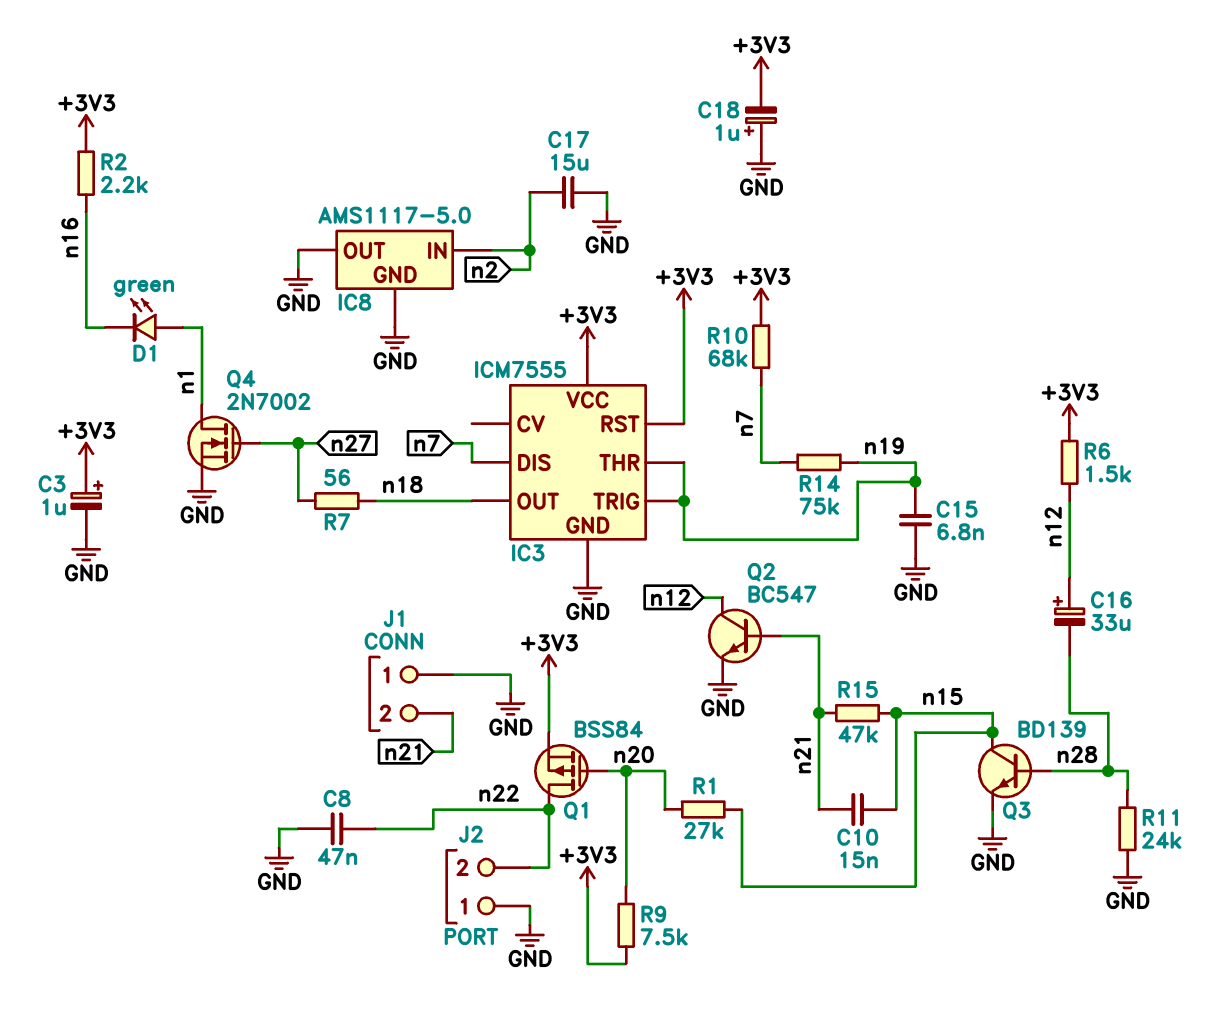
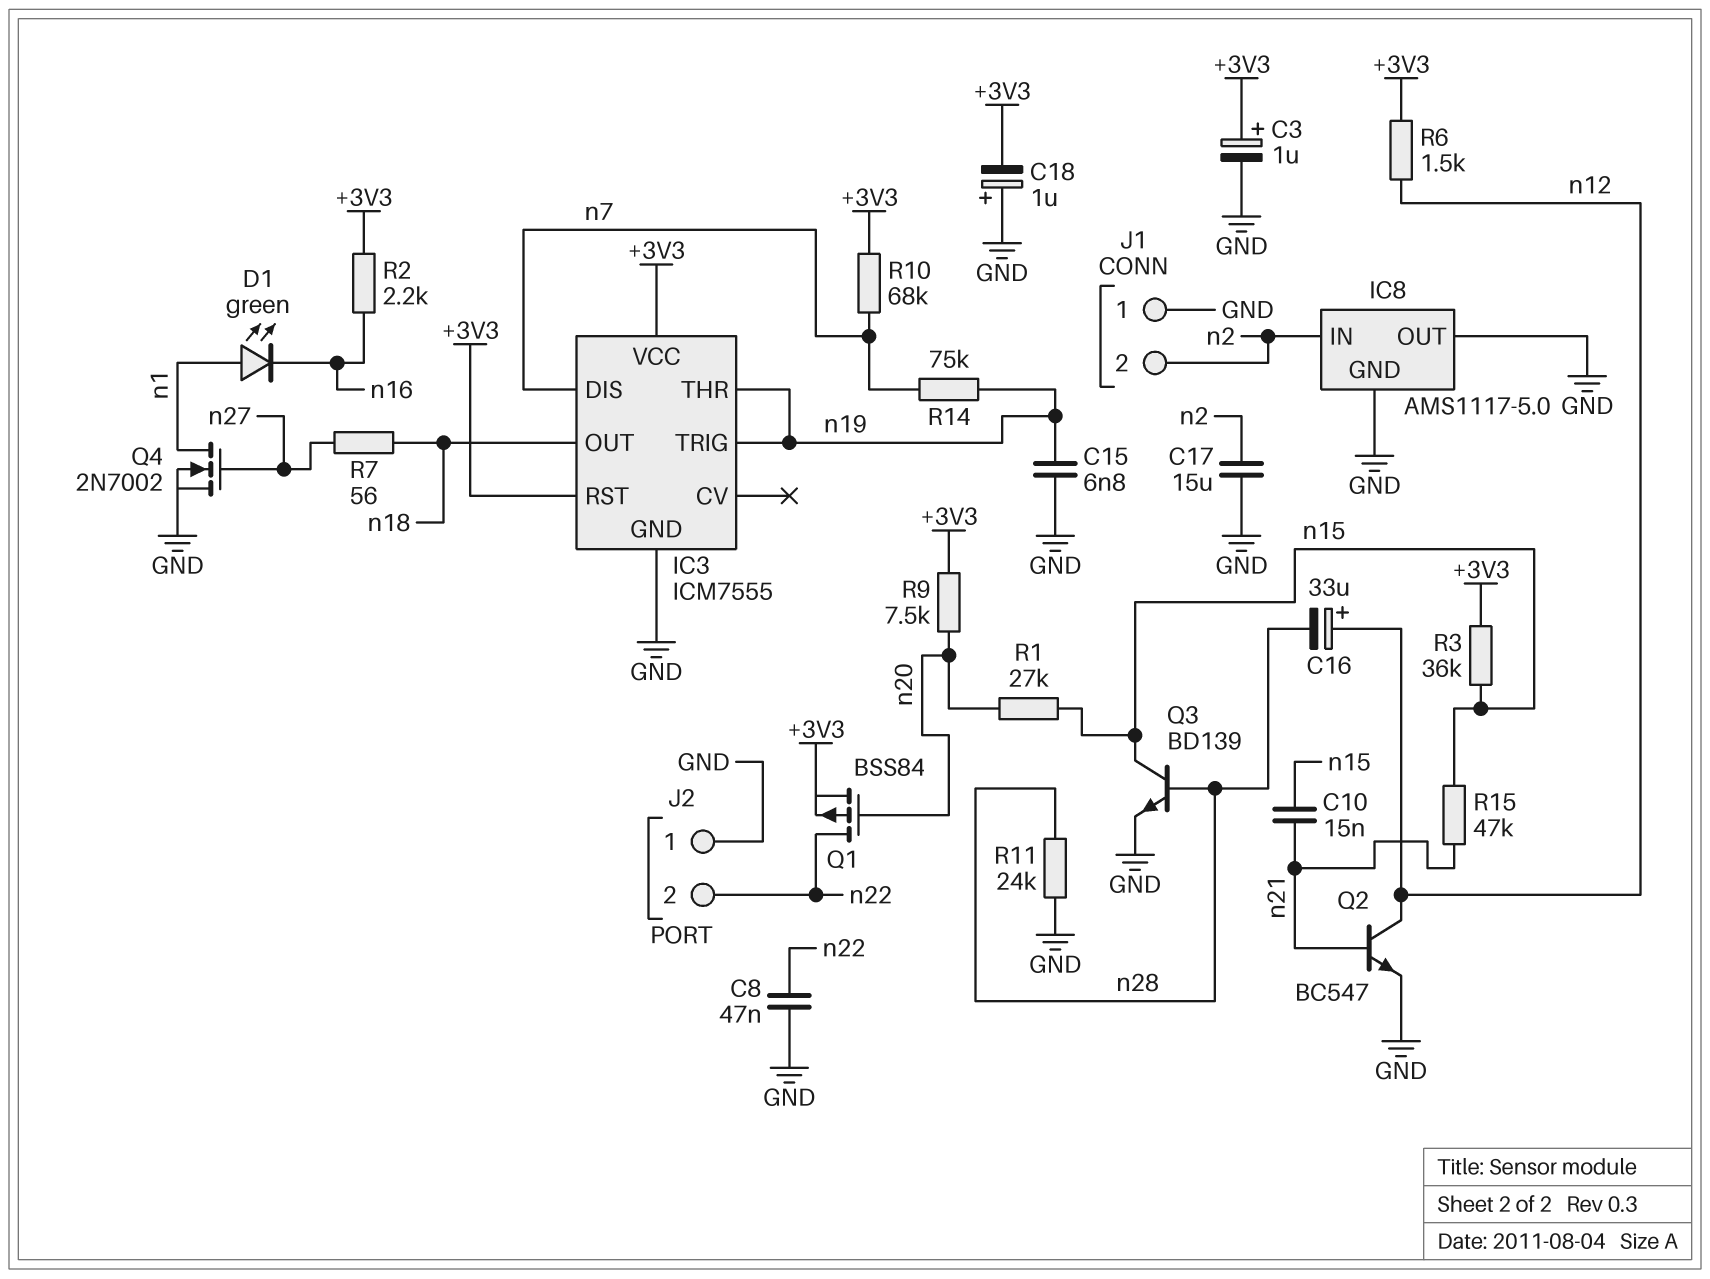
J1 pin 2: n21 -> n2
R3: none -> 36k (+3V3, n15)

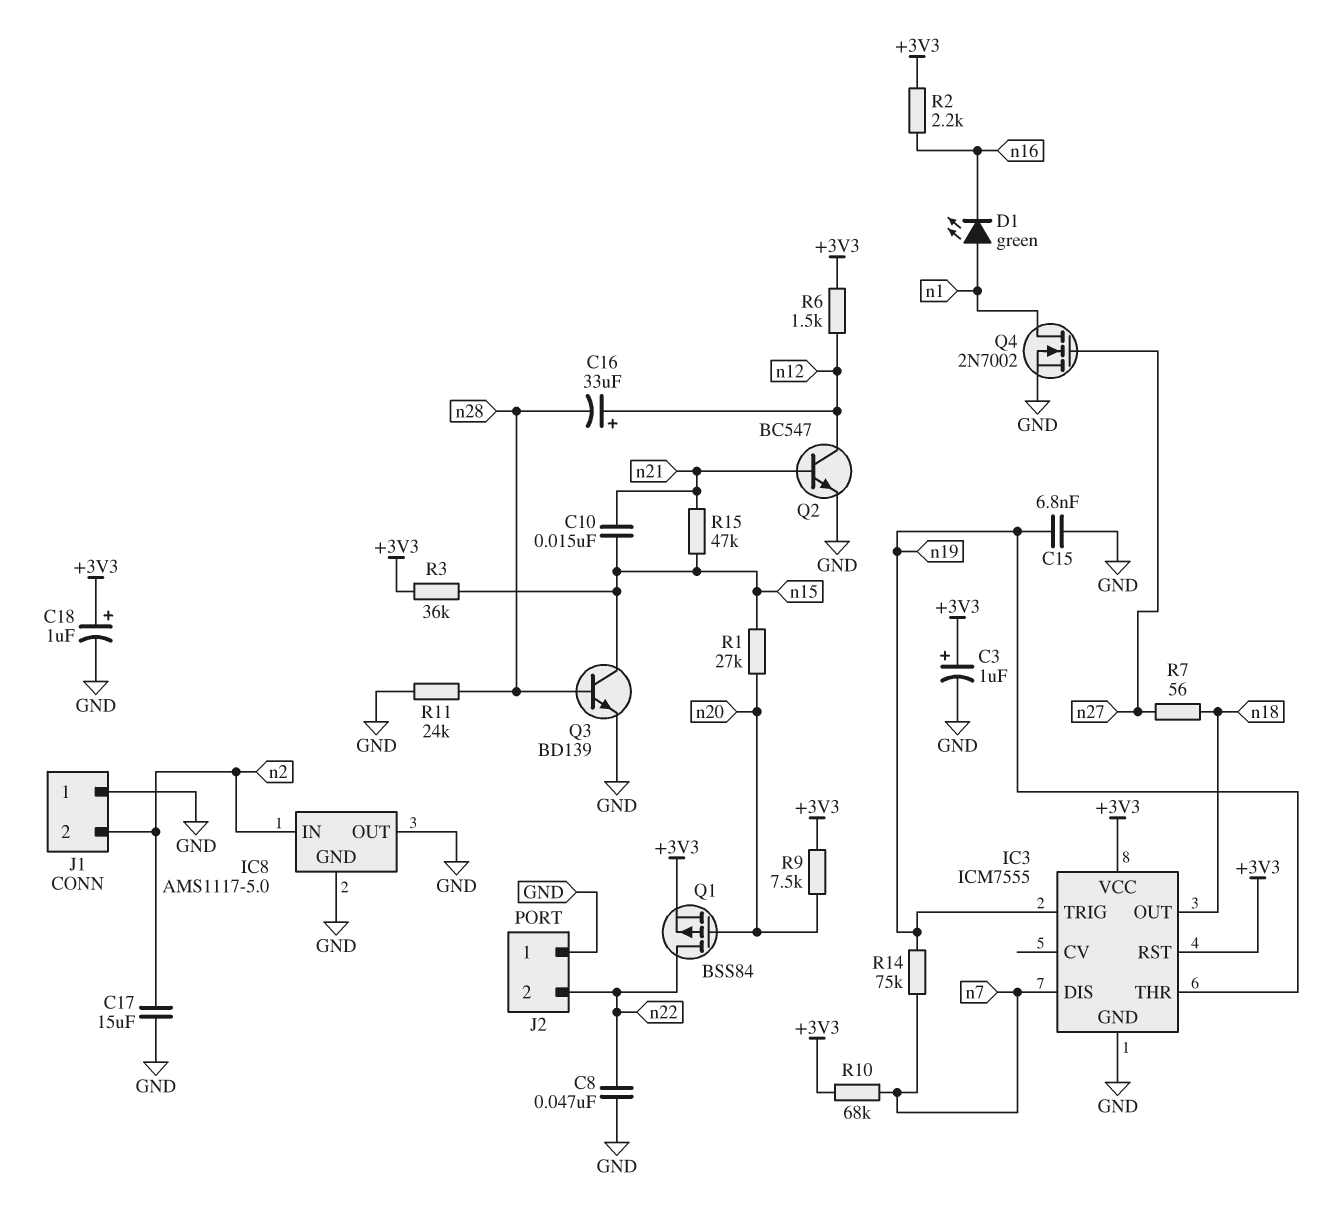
C18: 1uF (plus GND, minus +3V3) -> 1uF (plus +3V3, minus GND)

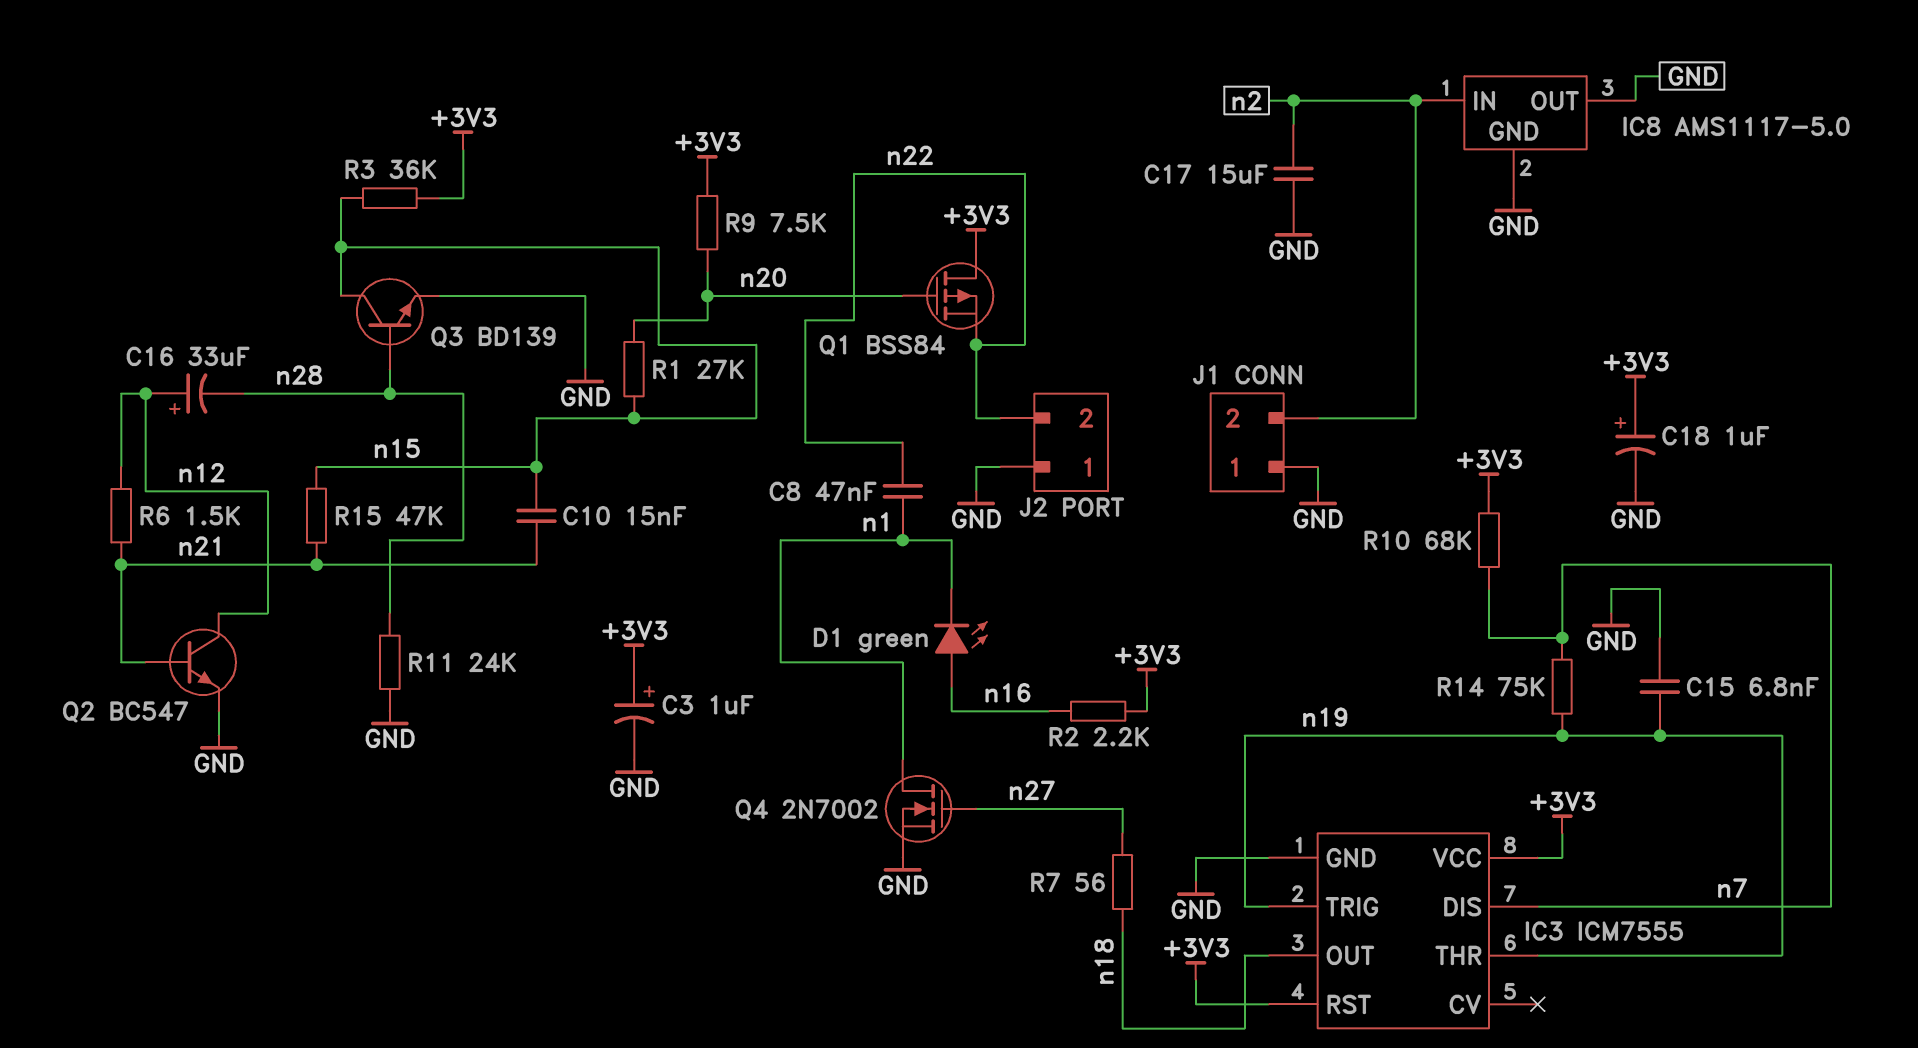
C8: 47nF (GND, n22) -> 47nF (n1, n22)
D1: LED green (A n1, K n16) -> LED green (A n16, K n1)
Q1: PMOS BSS84 (G n20, D n22, S +3V3) -> PMOS BSS84 (G n20, D +3V3, S n22)
R6: 1.5k (+3V3, n12) -> 1.5k (n12, n21)

